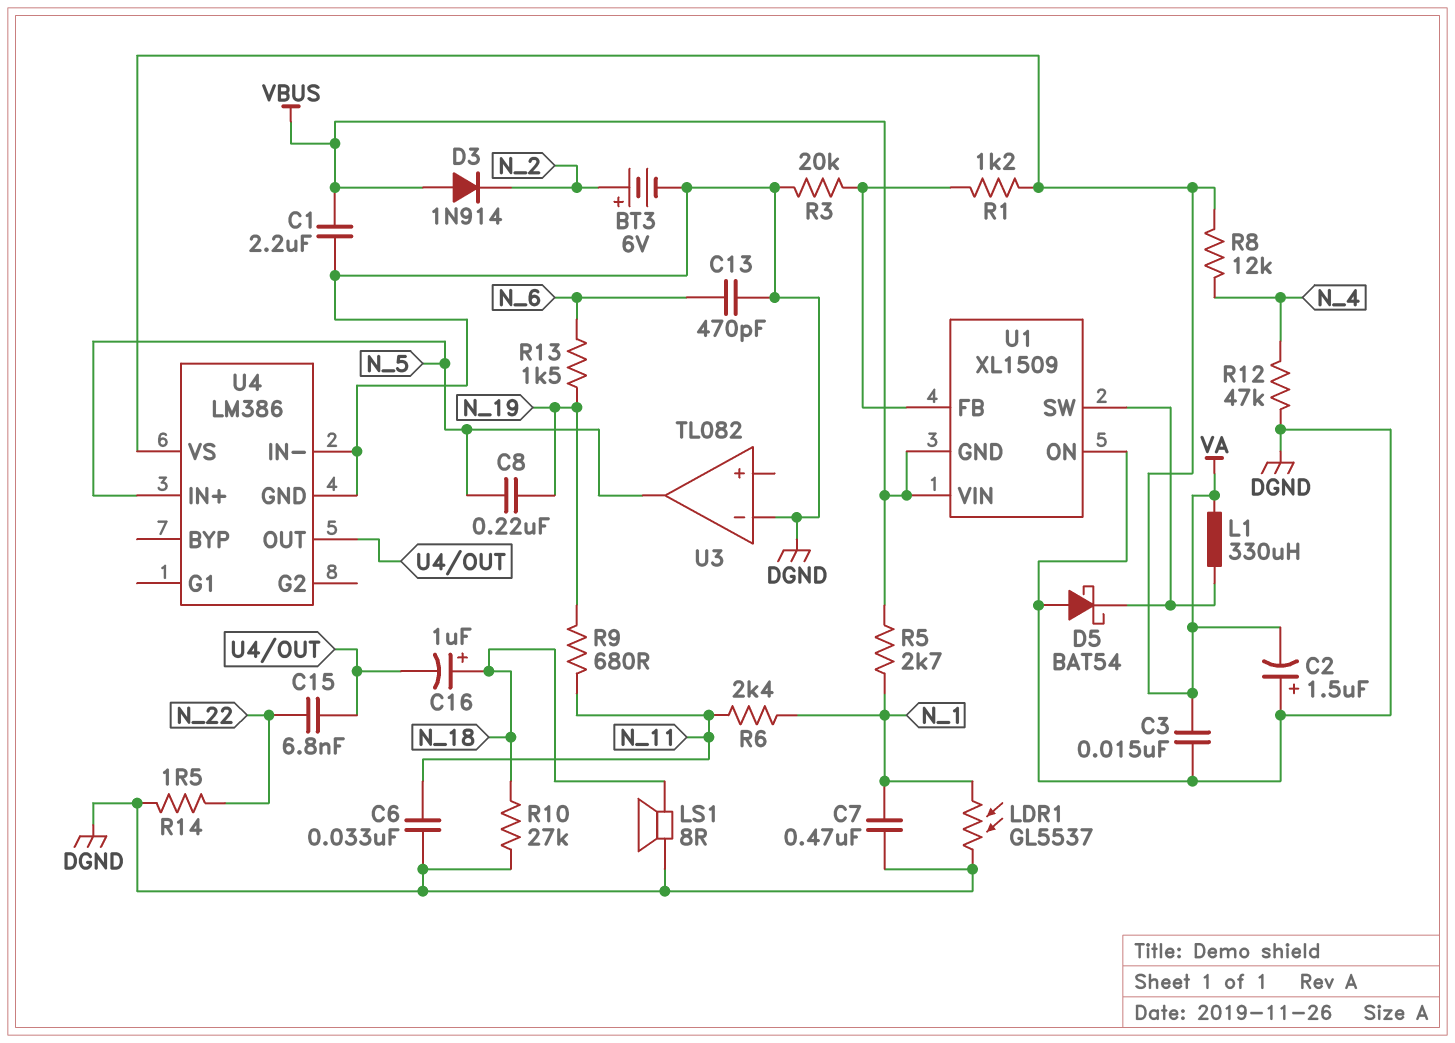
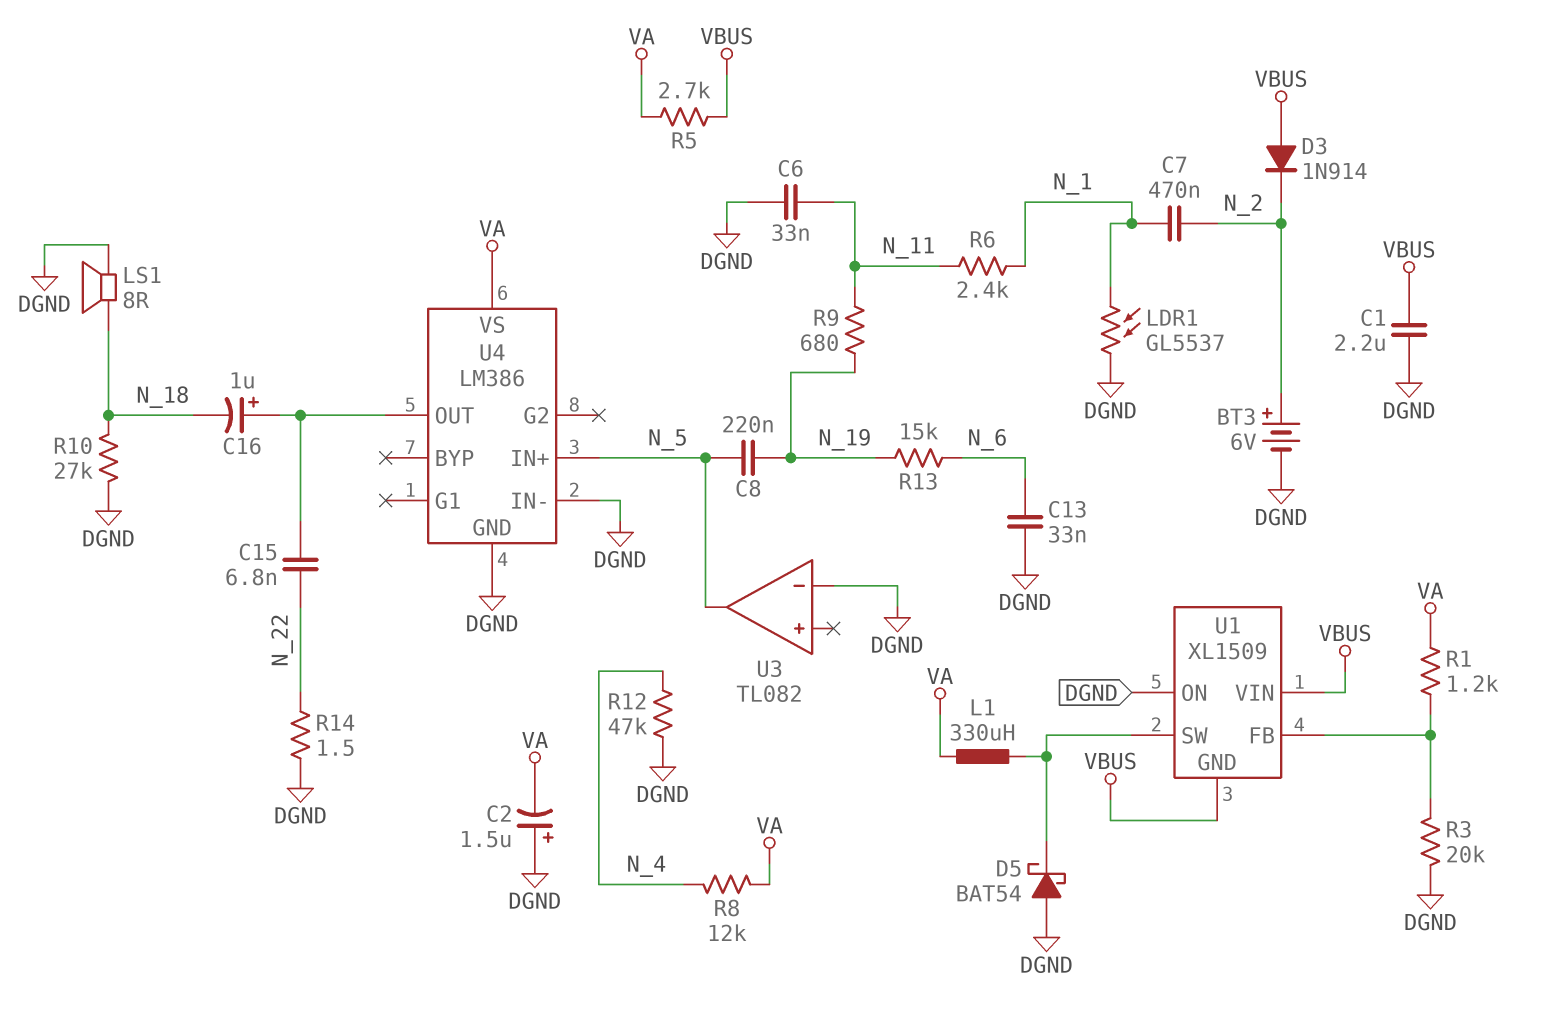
C3: 15nF (DGND, VA) -> none
C7: 470nF (DGND, N_1) -> 470nF (N_1, N_2)
C13: 470pF (DGND, N_6) -> 33nF (DGND, N_6)
C16: 1uF (plus N_18, minus U4/OUT) -> 1uF (plus U4/OUT, minus N_18)
R5: 2.7k (N_1, VBUS) -> 2.7k (VA, VBUS)
R13: 1.5k (N_6, N_19) -> 15k (N_6, N_19)

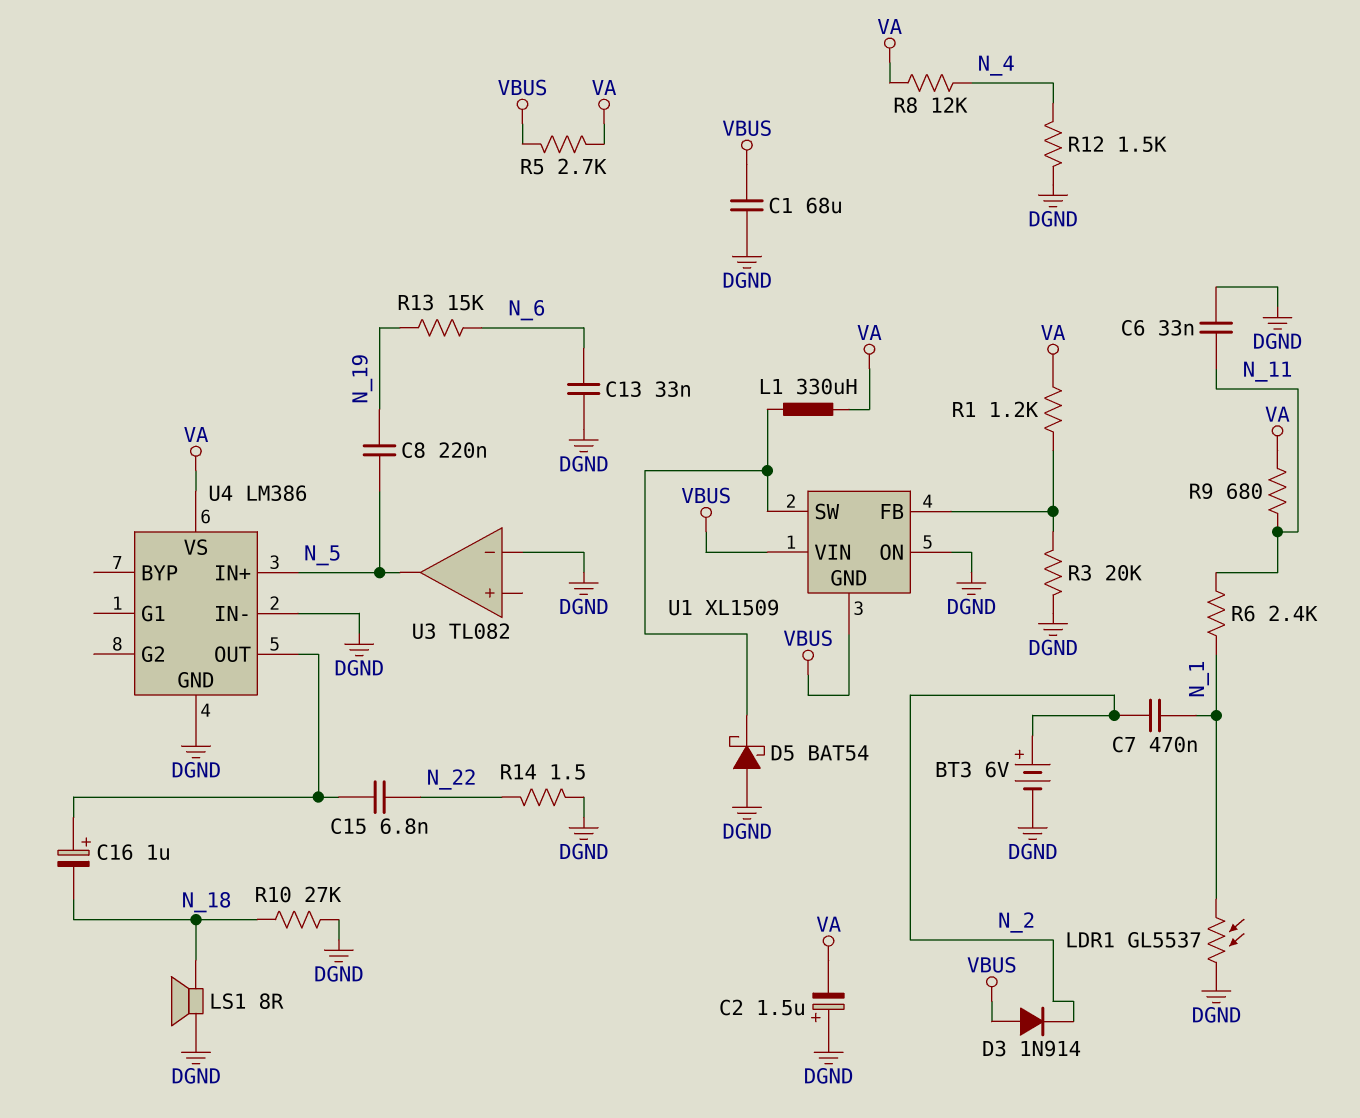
C1: 2.2uF (DGND, VBUS) -> 68uF (DGND, VBUS)
R9: 680 (N_11, N_19) -> 680 (N_11, VA)
R12: 47k (DGND, N_4) -> 1.5k (DGND, N_4)

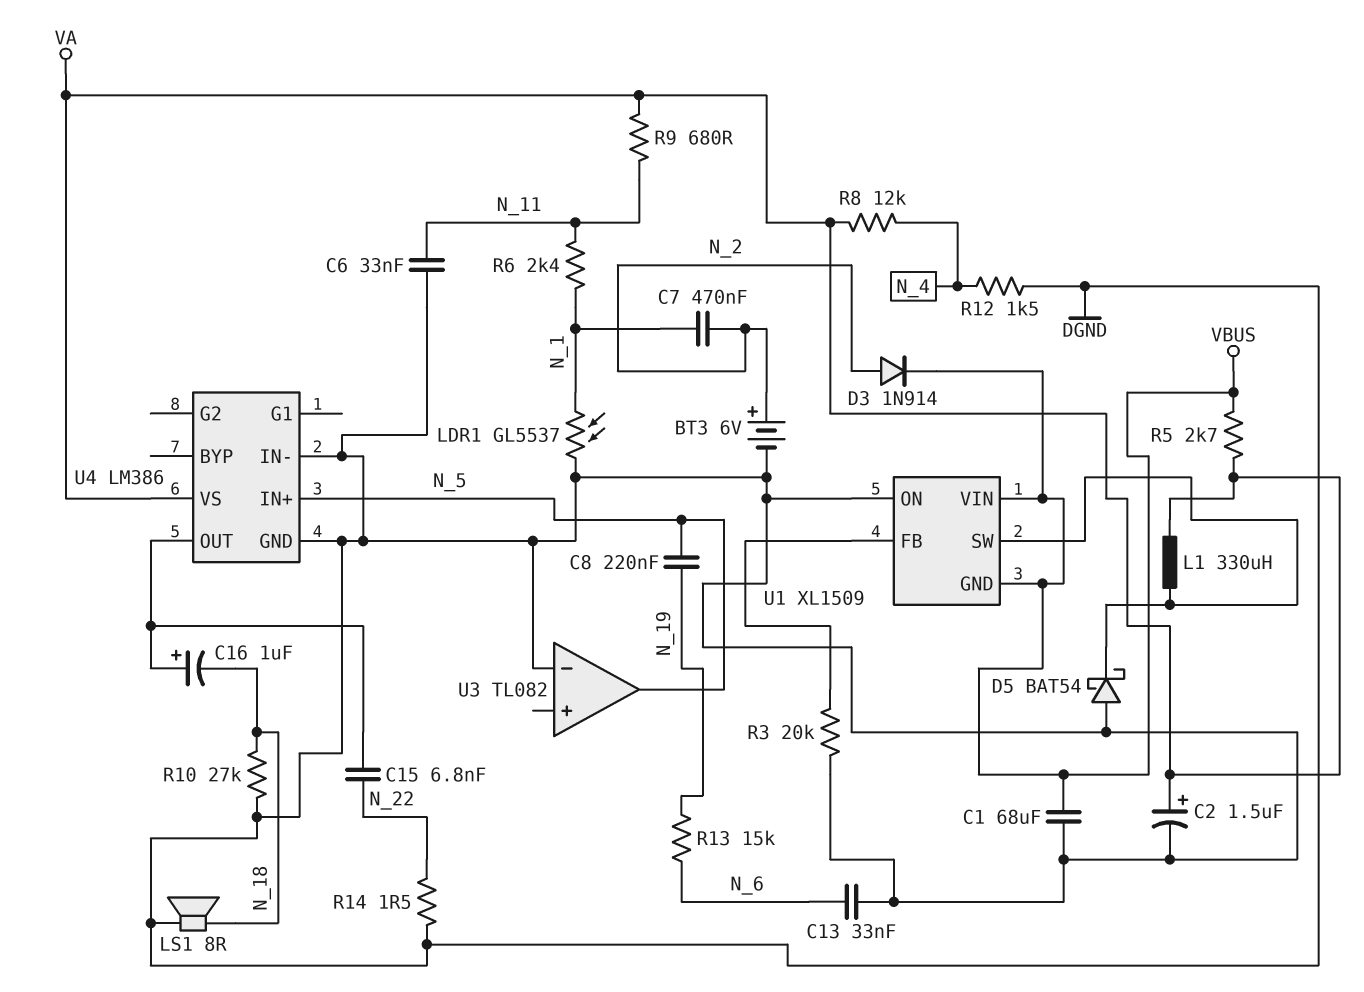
C2: 1.5uF (plus DGND, minus VA) -> 1.5uF (plus VA, minus DGND)
D3: diode 1N914 (A VBUS, K N_2) -> diode 1N914 (A N_2, K VBUS)
R1: 1.2k (U1/FB, VA) -> none

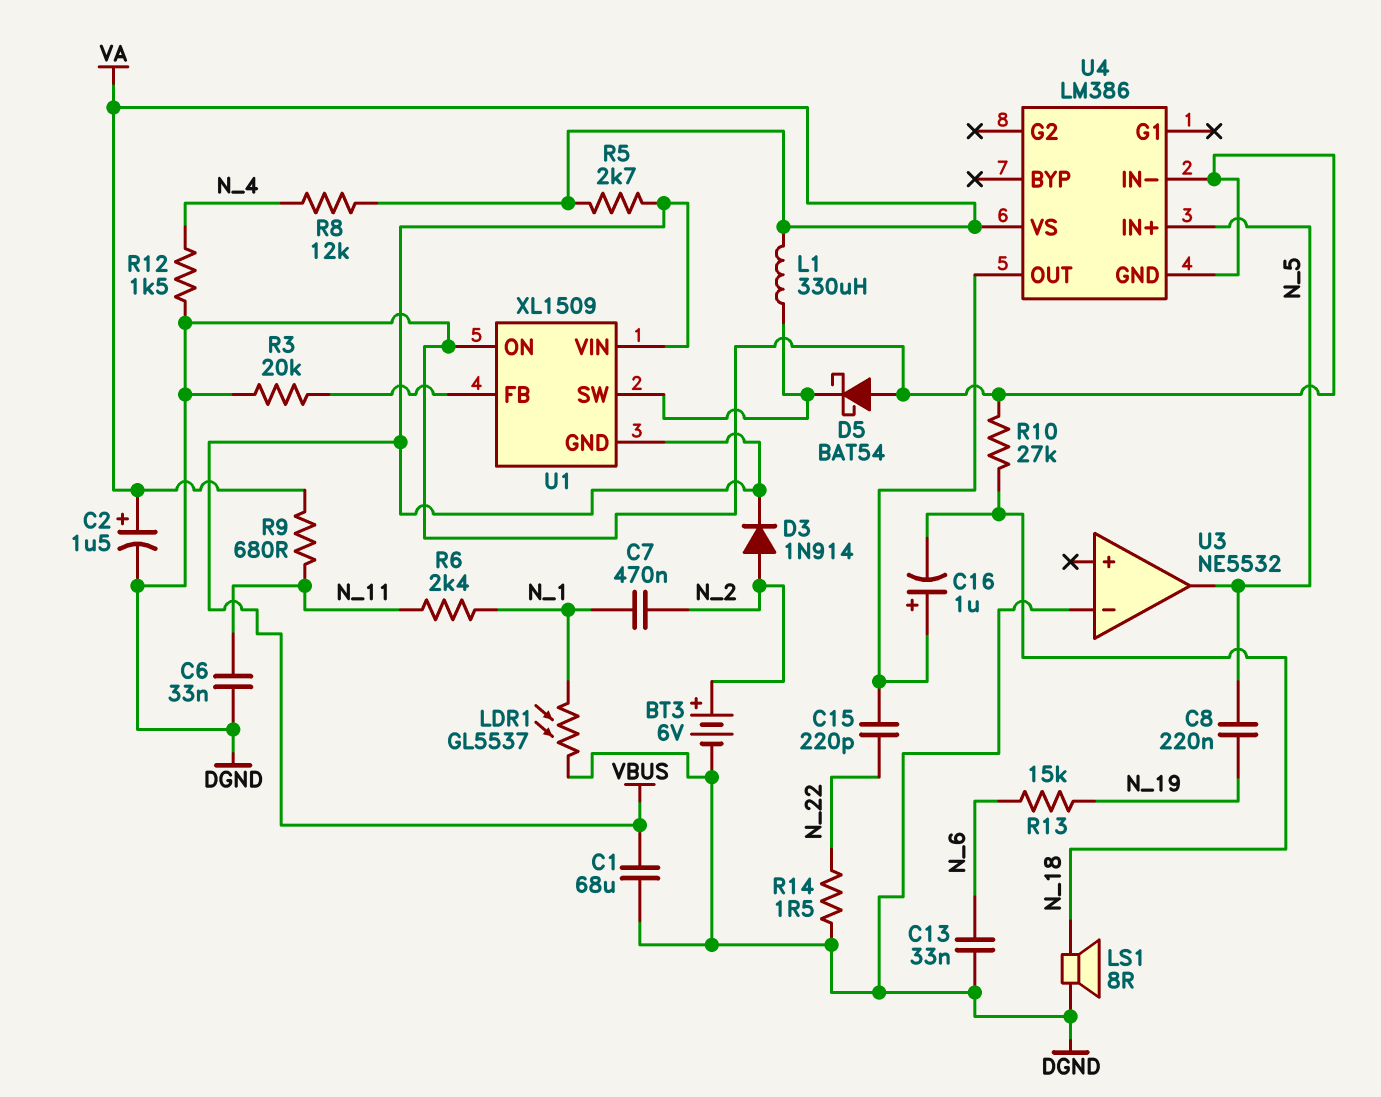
C15: 6.8nF (N_22, U4/OUT) -> 220pF (N_22, U4/OUT)
U3: TL082 -> NE5532

